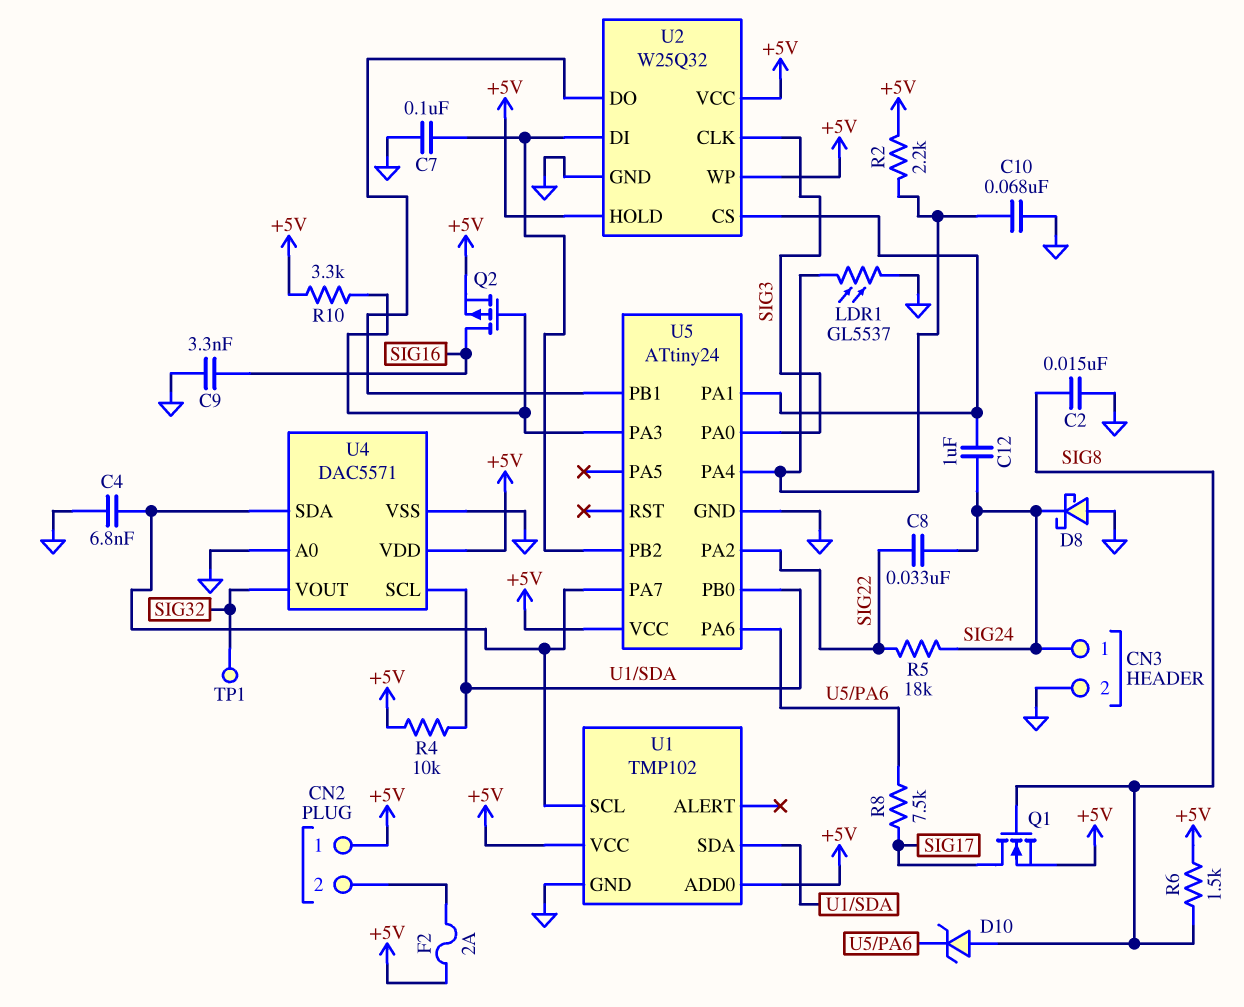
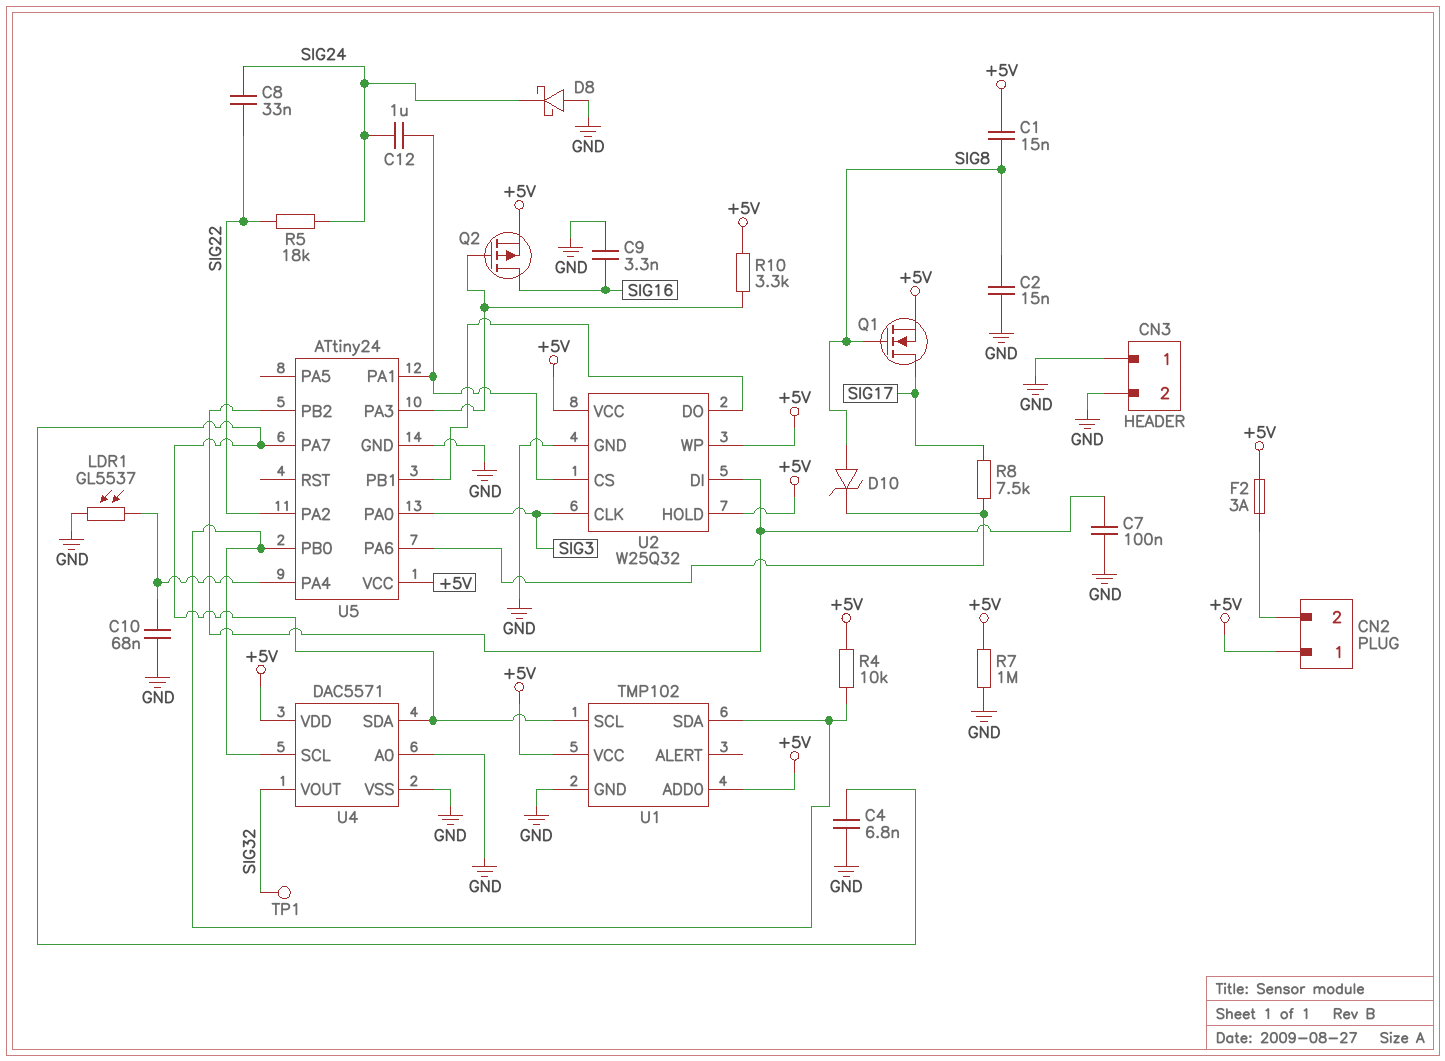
C1: none -> 15nF (+5V, SIG8)
CN3 pin 1: SIG24 -> GND
F2: 2A (+5V, CN2/2) -> 3A (+5V, CN2/2)
R2: 2.2k (+5V, U5/PA4) -> none
R6: 1.5k (+5V, SIG8) -> none
R7: none -> 1M (+5V, GND)

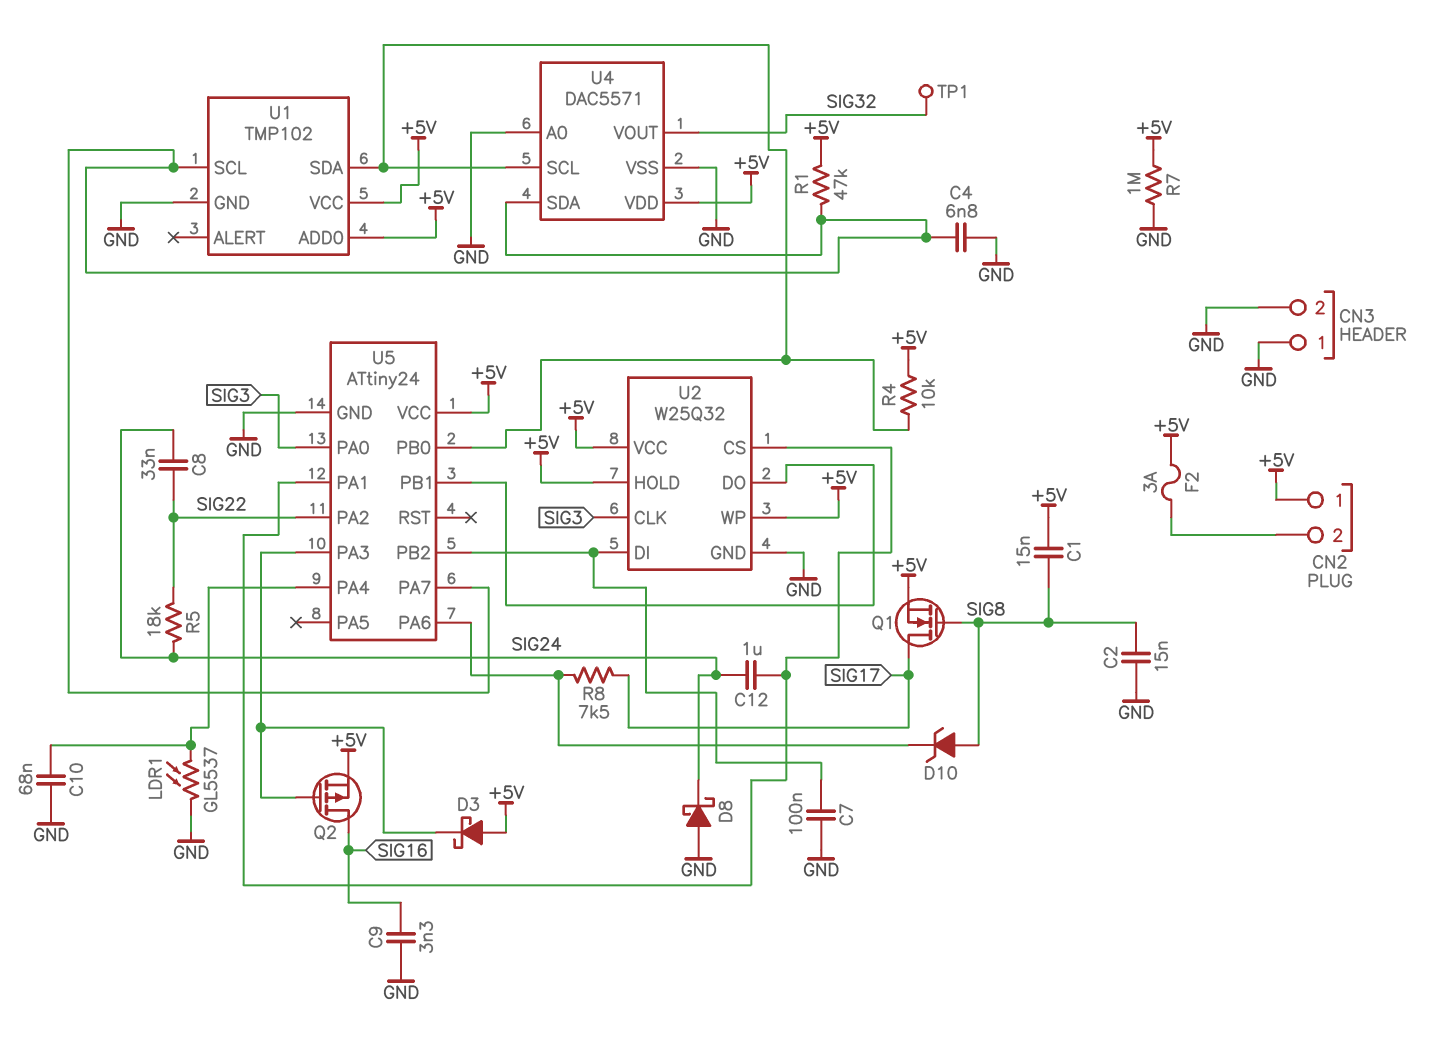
D3: none -> schottky (A +5V, K U5/PA3)
R1: none -> 47k (+5V, U1/SCL)
R10: 3.3k (+5V, U5/PA3) -> none

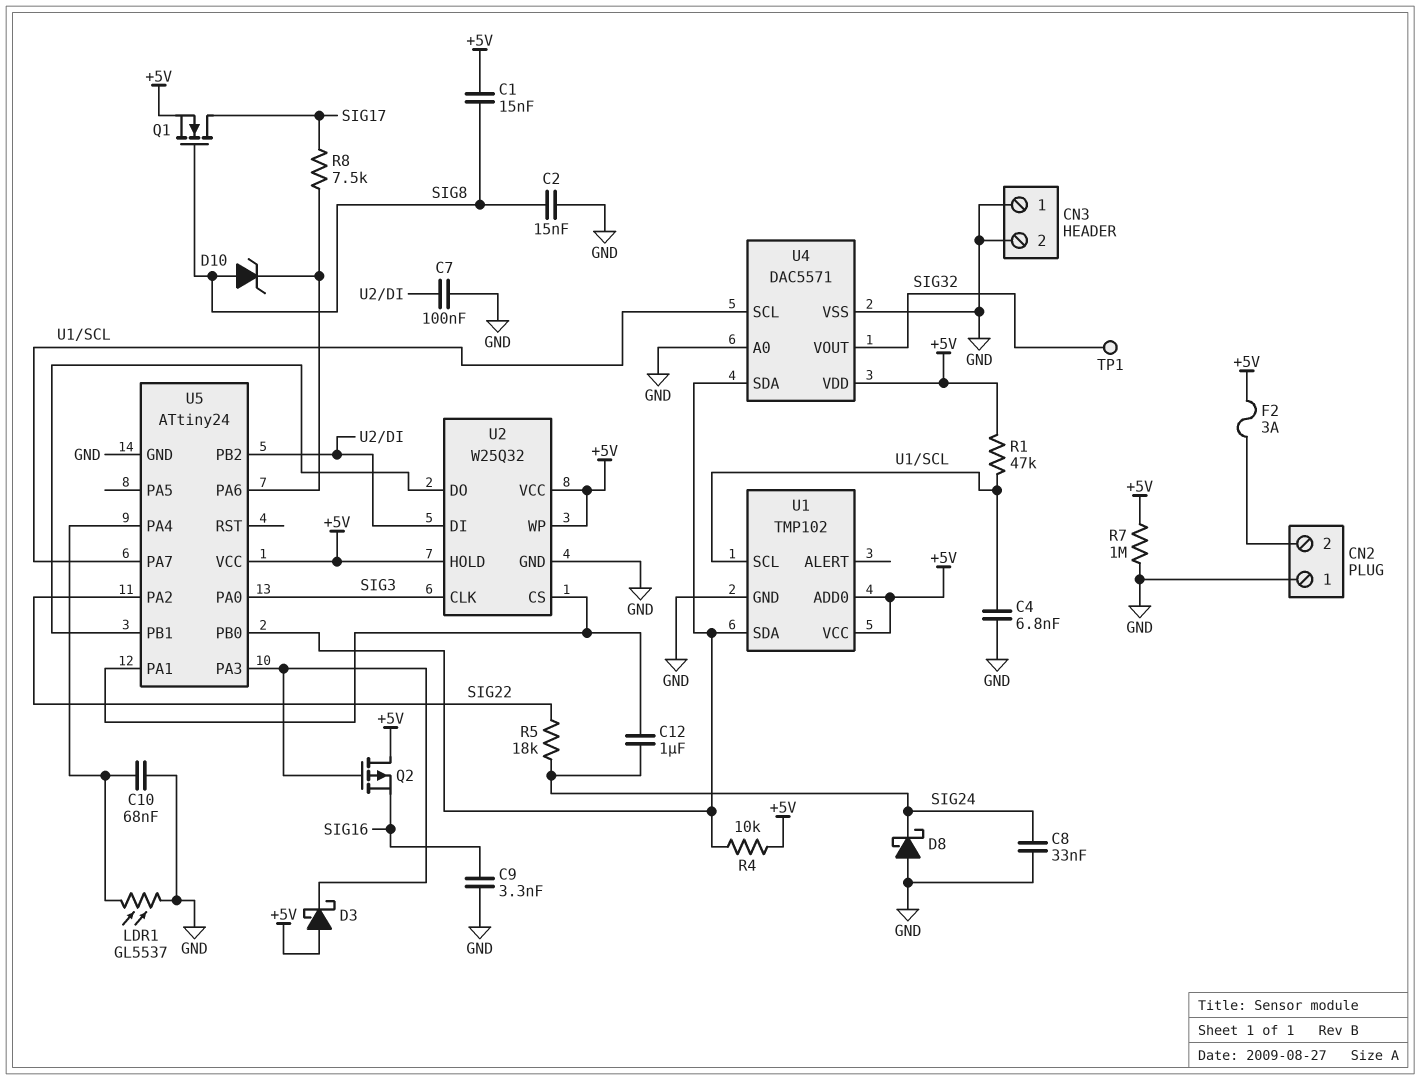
C8: 33nF (SIG22, SIG24) -> 33nF (GND, SIG24)
CN2 pin 1: +5V -> GND
Q2: PMOS (G U5/PA3, D SIG16, S +5V) -> PMOS (G U5/PA3, D +5V, S SIG16)
U4 pin SCL: U1/SDA -> U1/SCL
U4 pin SDA: U1/SCL -> U1/SDA

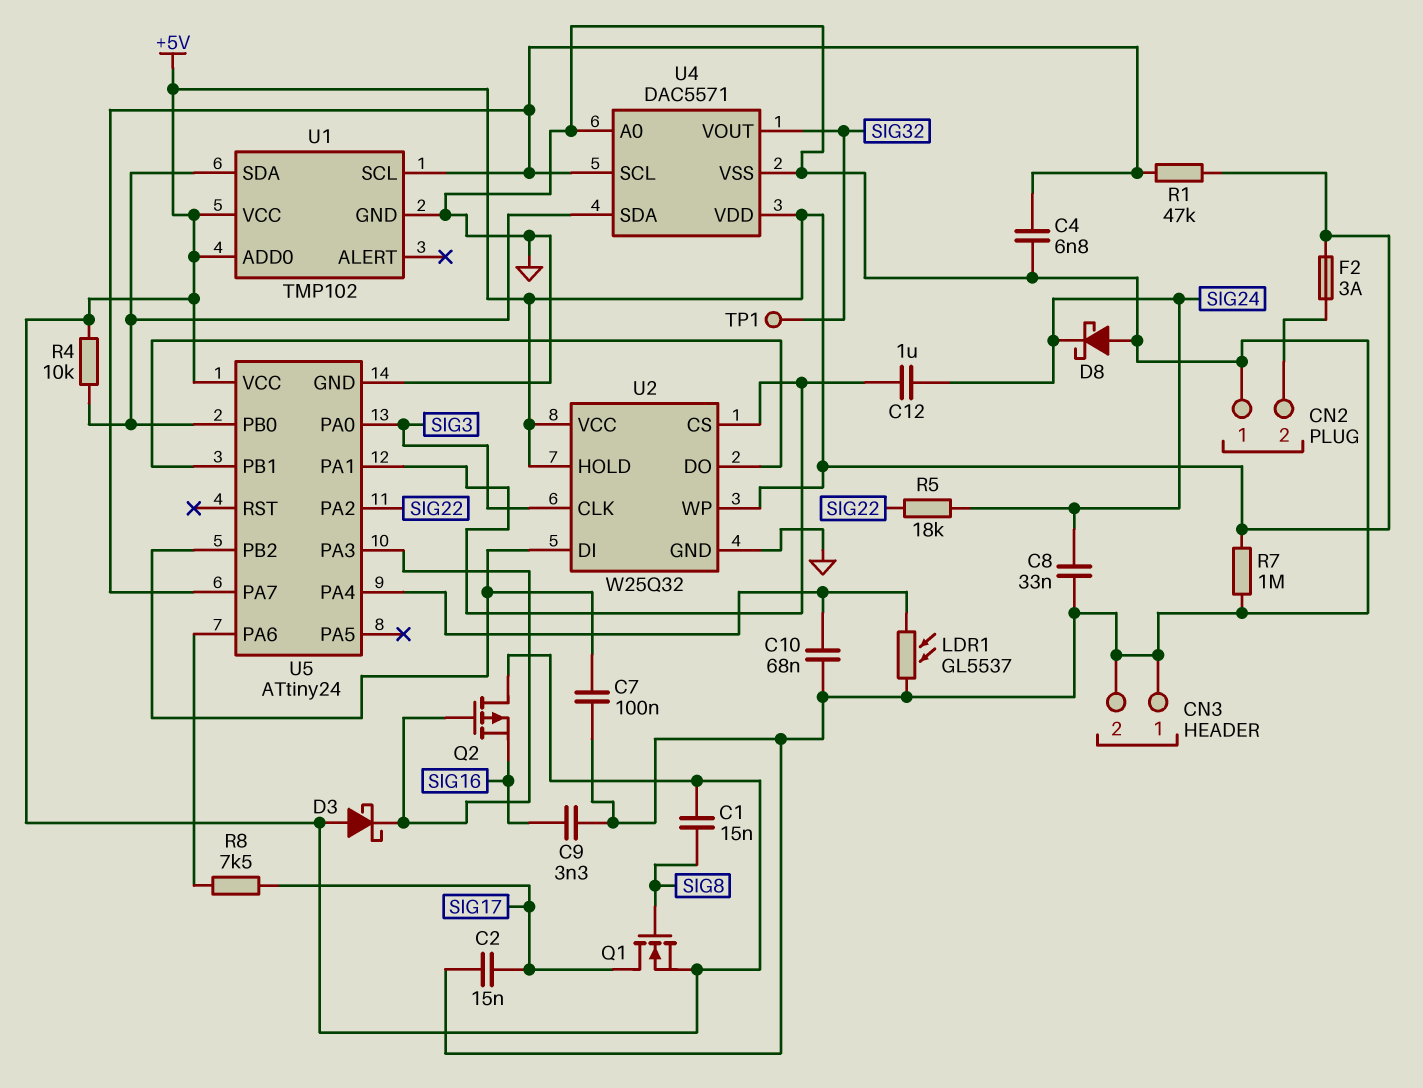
C2: 15nF (GND, SIG8) -> 15nF (GND, SIG17)
D10: zener (A SIG8, K U5/PA6) -> none

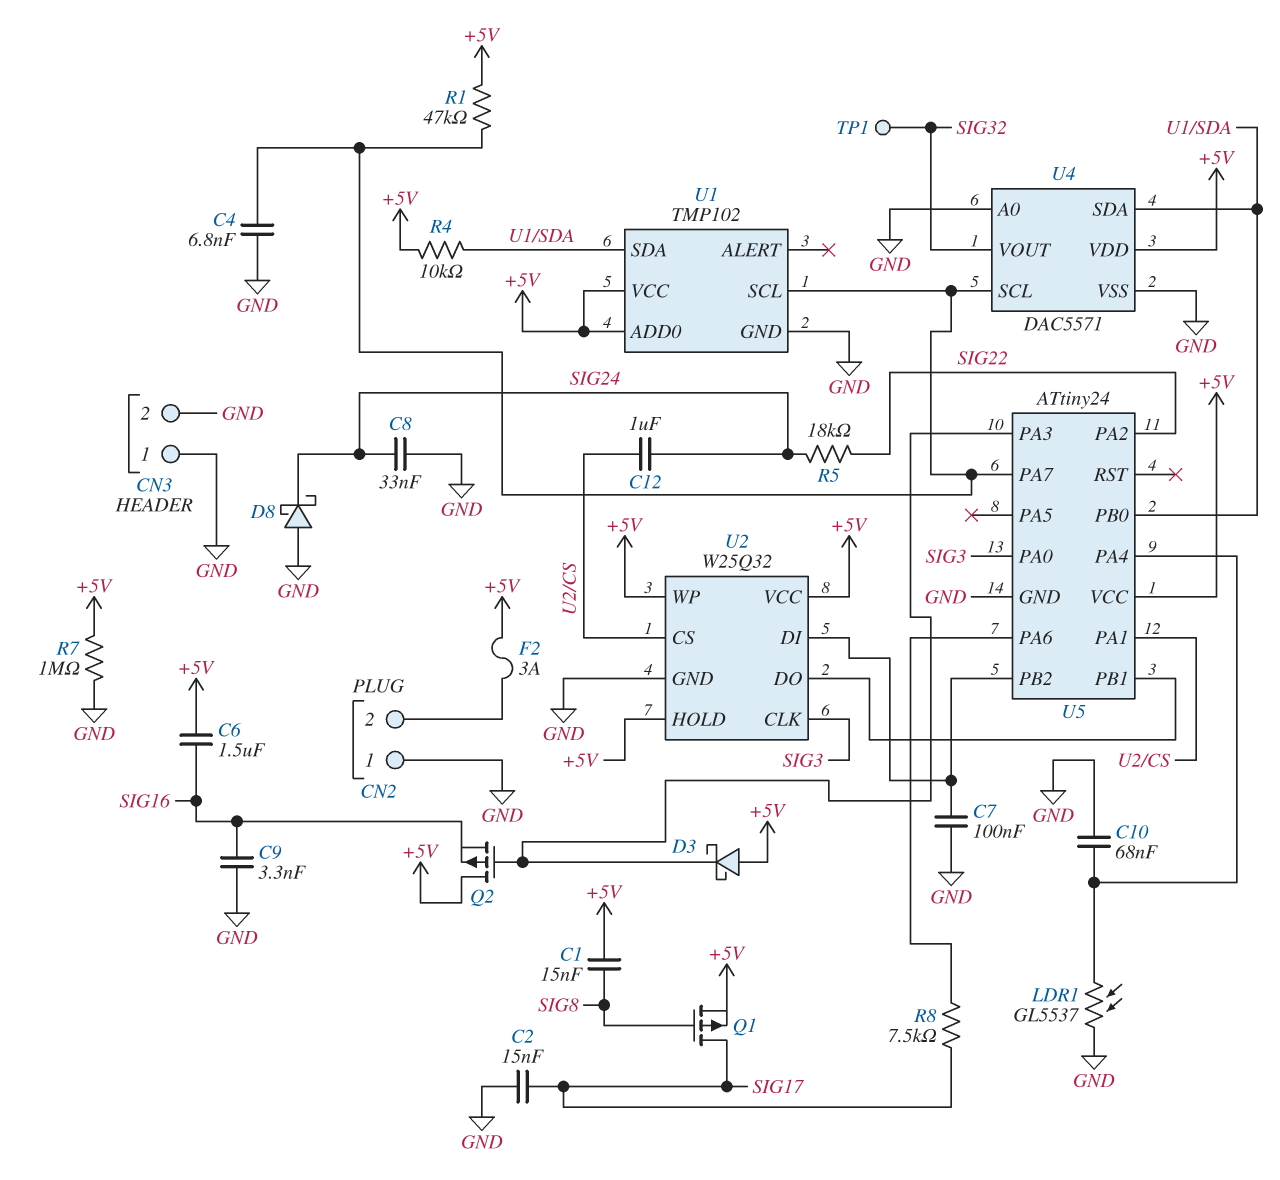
C6: none -> 1.5uF (+5V, SIG16)
Q1: NMOS (G SIG8, D SIG17, S +5V) -> PMOS (G SIG8, D SIG17, S +5V)

